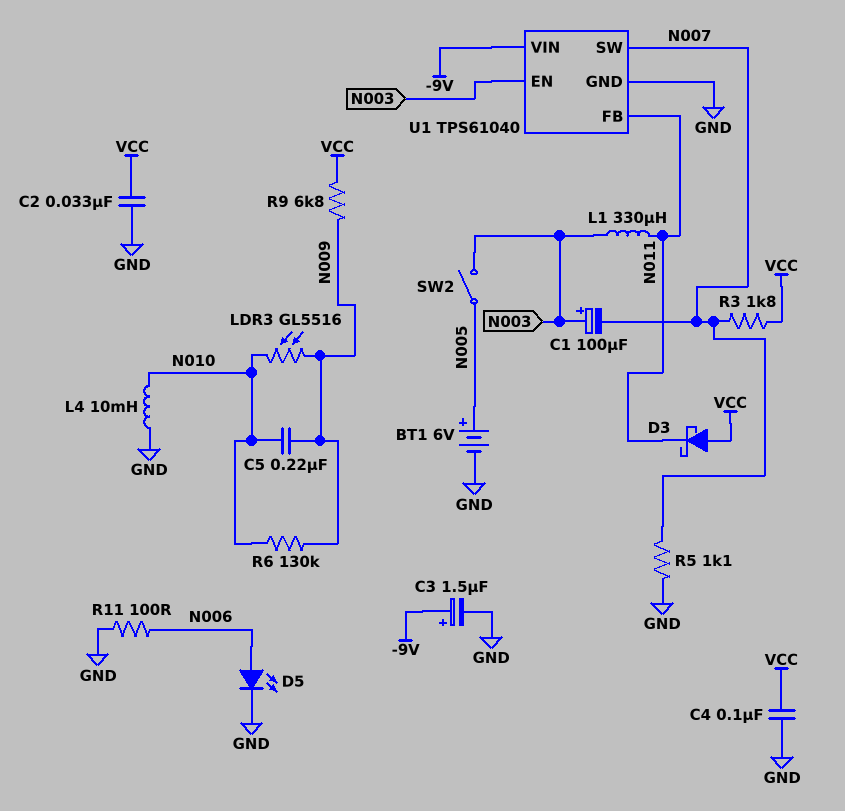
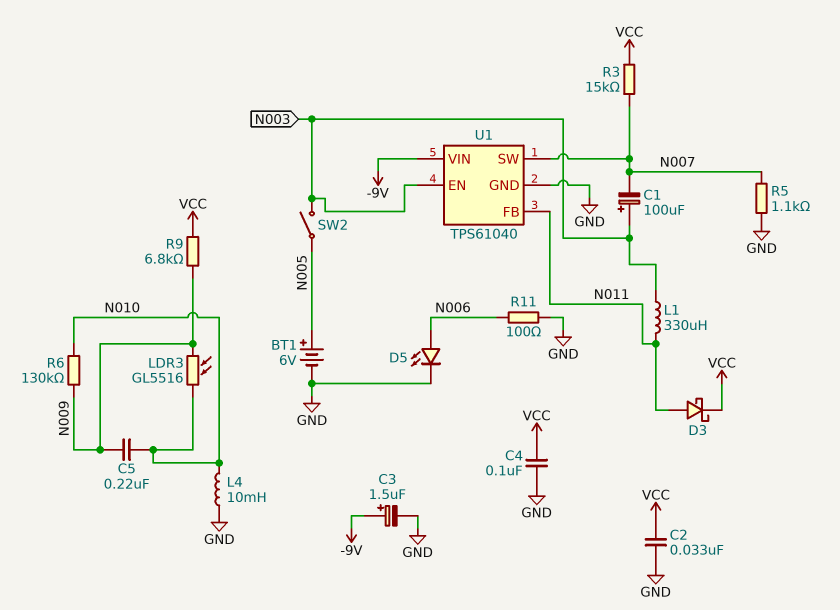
D3: schottky (A VCC, K N011) -> schottky (A N011, K VCC)
R3: 1.8k (N007, VCC) -> 15k (N007, VCC)

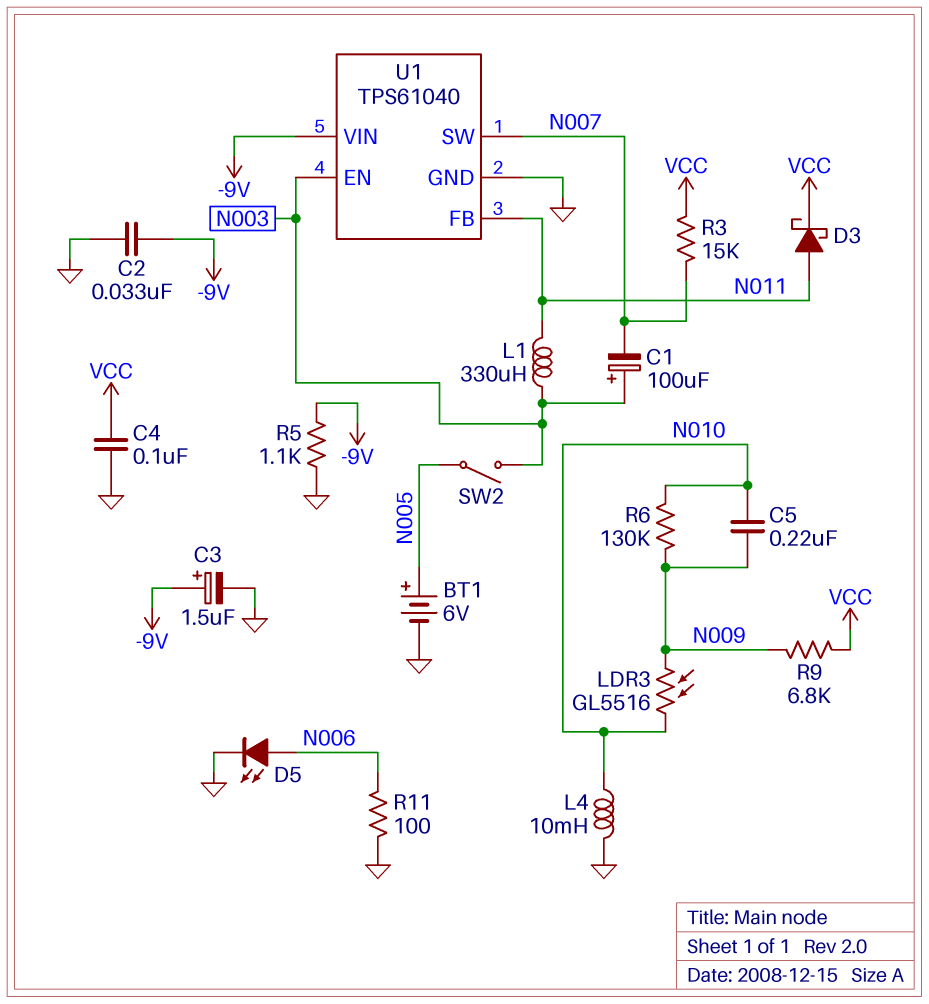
C2: 33nF (GND, VCC) -> 33nF (-9V, GND)
R5: 1.1k (GND, N007) -> 1.1k (-9V, GND)

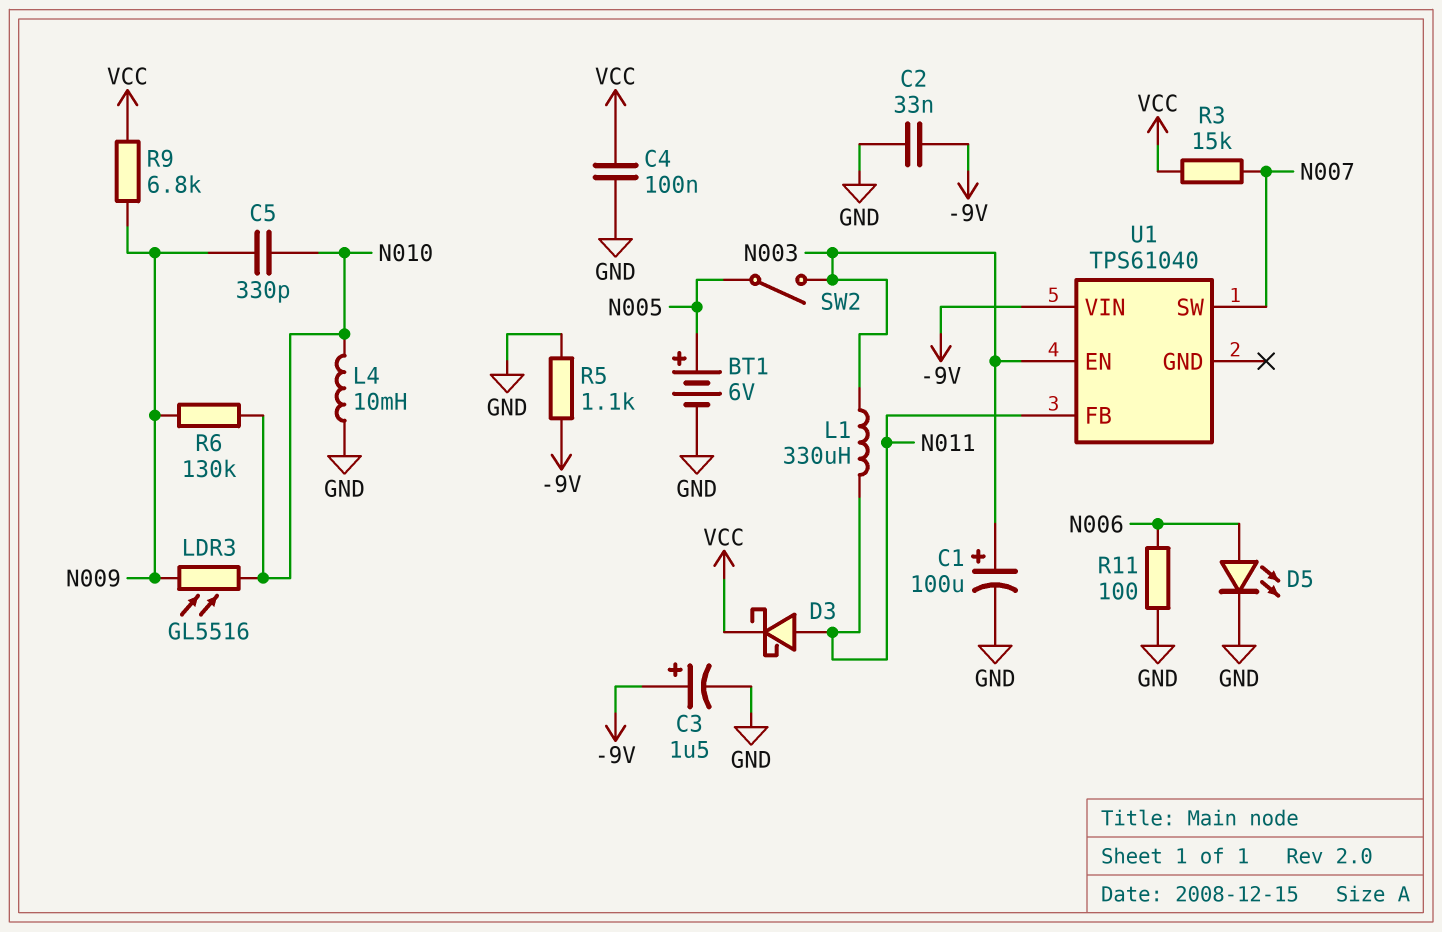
C1: 100uF (plus N003, minus N007) -> 100uF (plus N003, minus GND)
C5: 220nF (N009, N010) -> 330pF (N009, N010)
U1 pin GND: GND -> none

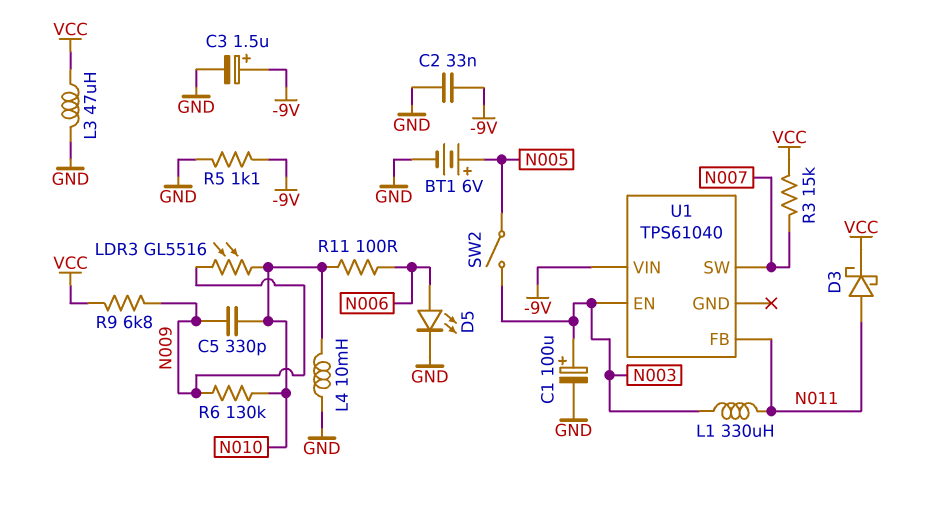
C4: 100nF (GND, VCC) -> none
L3: none -> 47uH (GND, VCC)
R11: 100 (GND, N006) -> 100 (N006, N010)

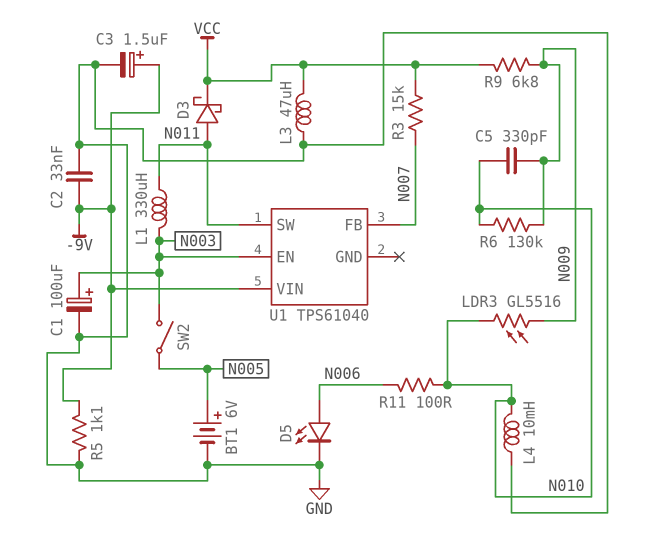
U1 pin FB: N011 -> N007
U1 pin SW: N007 -> N011

